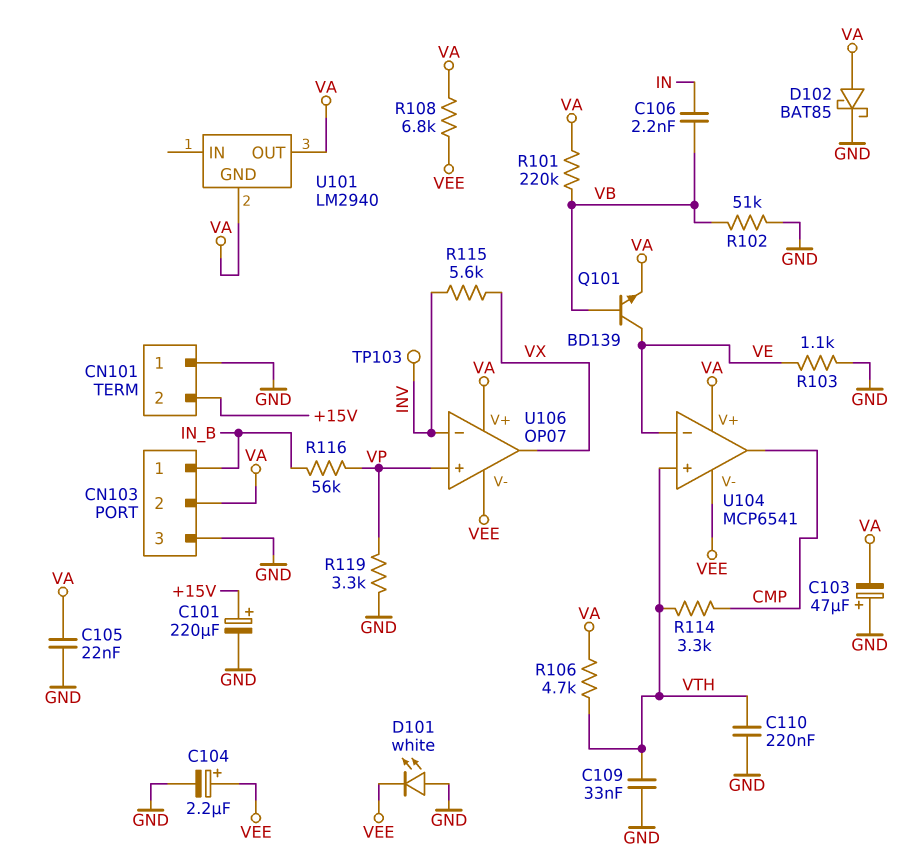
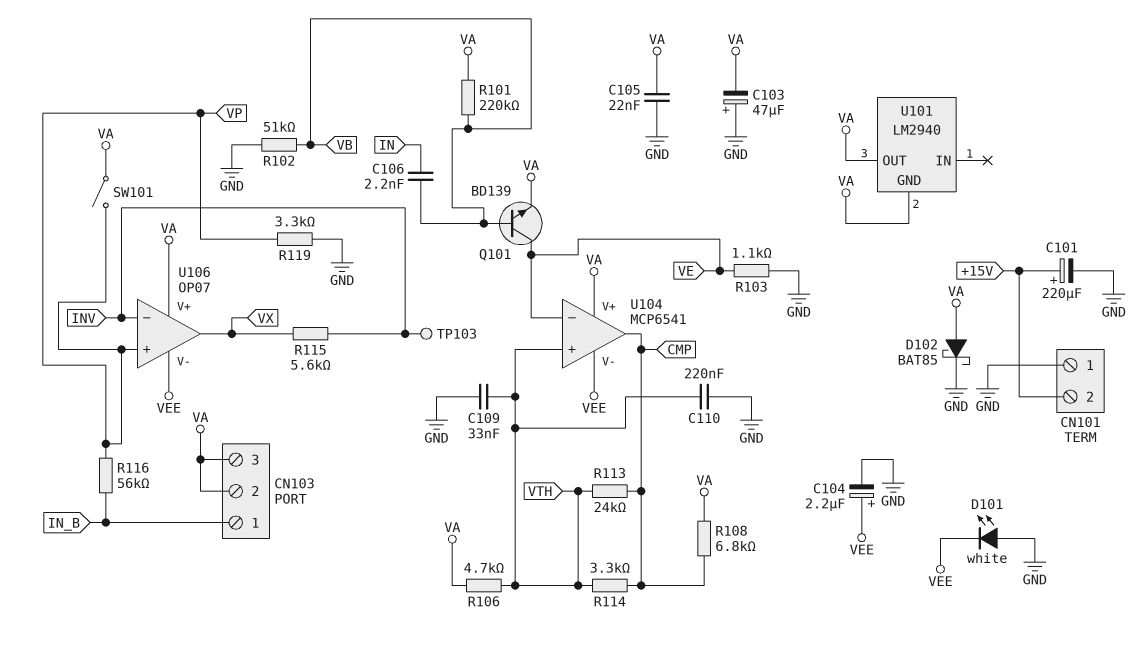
CN103 pin 3: GND -> VA
R108: 6.8k (VA, VEE) -> 6.8k (CMP, VA)
R113: none -> 24k (CMP, VTH)
SW101: none -> switch (VA, VP)

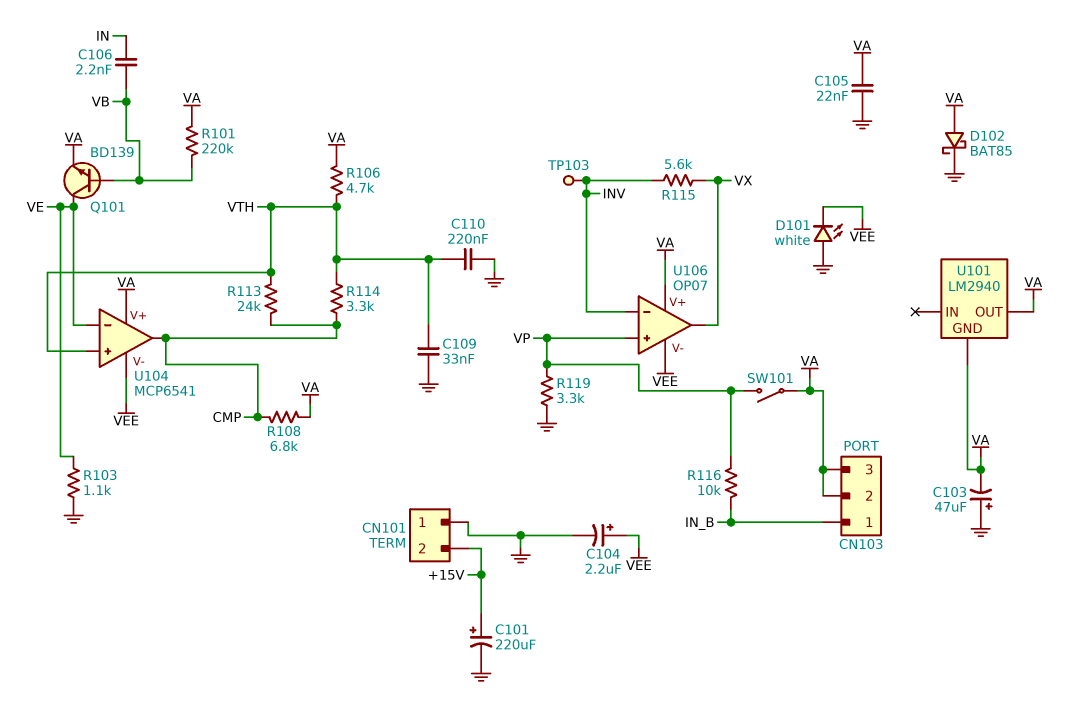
R102: 51k (GND, VB) -> none
R116: 56k (IN_B, VP) -> 10k (IN_B, VP)

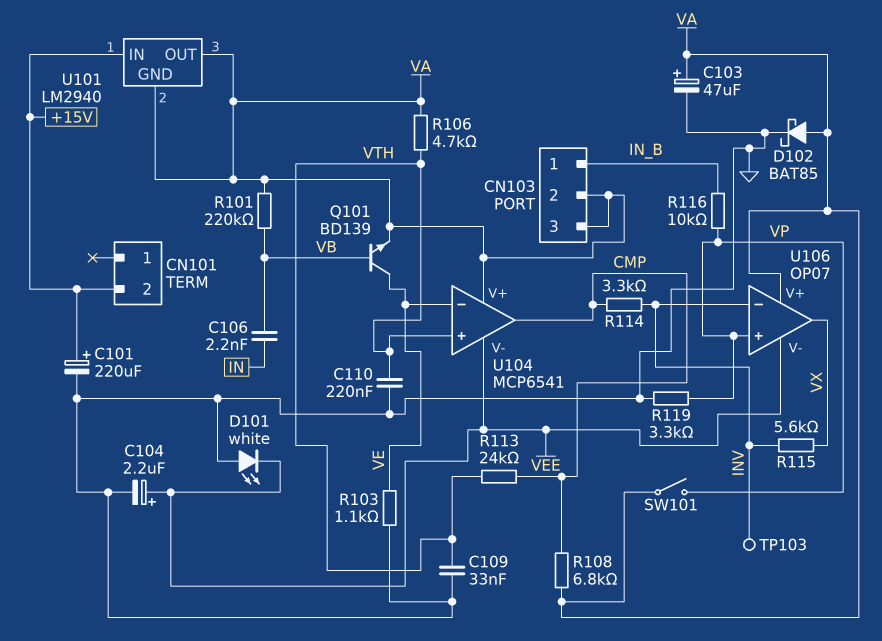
C103: 47uF (plus GND, minus VA) -> 47uF (plus VA, minus GND)
C105: 22nF (GND, VA) -> none
CN101 pin 1: GND -> none
R114: 3.3k (CMP, VTH) -> 3.3k (CMP, INV)
U101 pin IN: none -> +15V

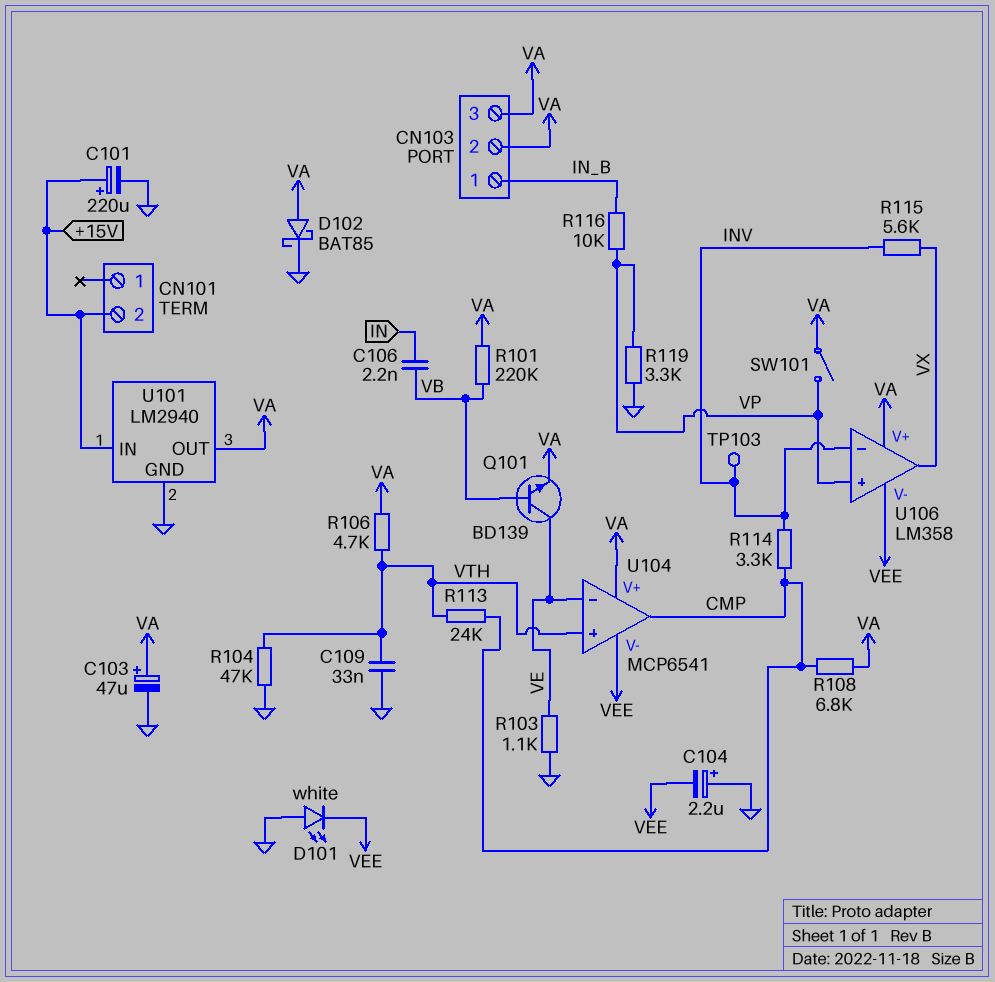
C104: 2.2uF (plus VEE, minus GND) -> 2.2uF (plus GND, minus VEE)
C110: 220nF (GND, VTH) -> none
R104: none -> 47k (GND, VTH)
U101 pin GND: VA -> GND
U106: OP07 -> LM358

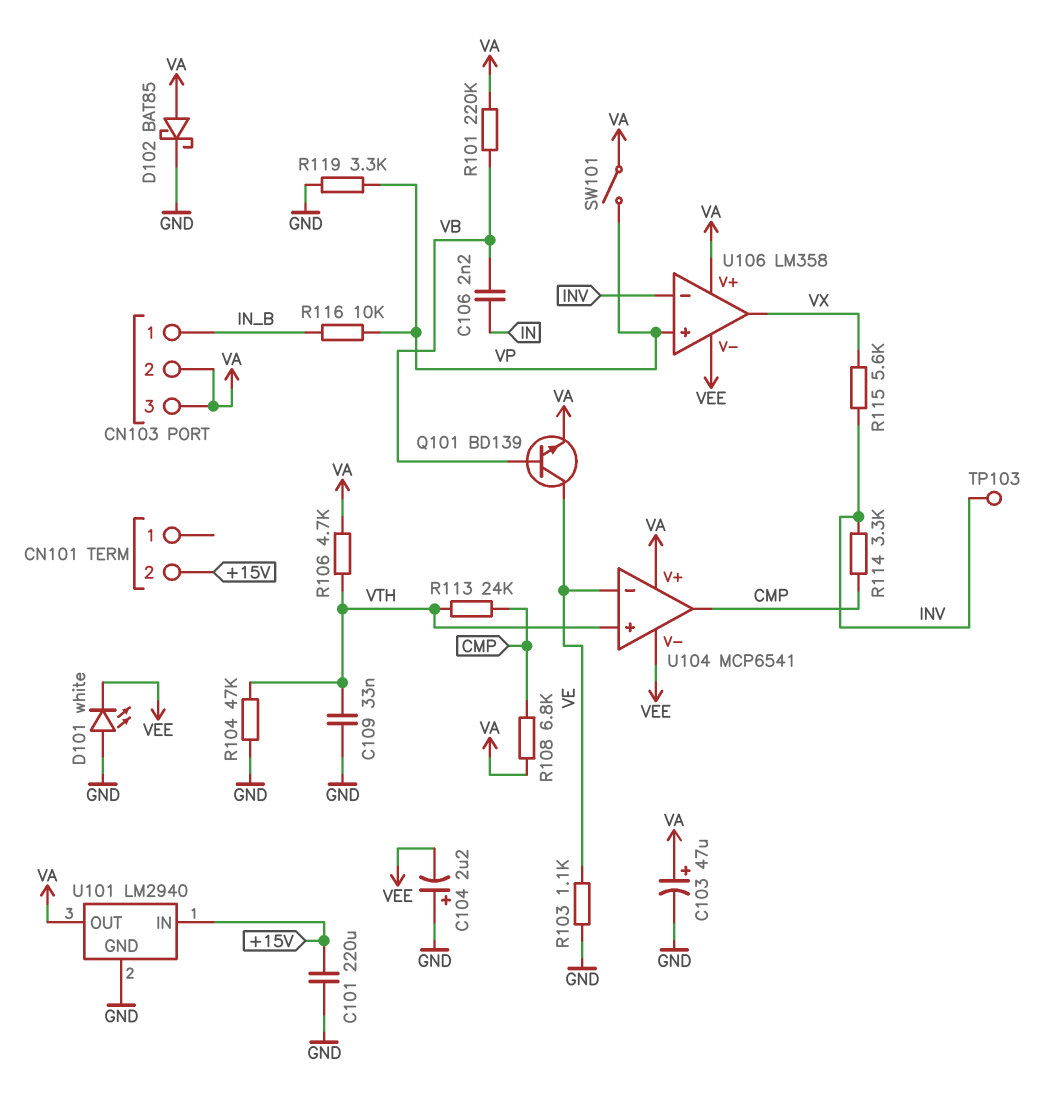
C101: 220uF (plus +15V, minus GND) -> 220uF (+15V, GND)

